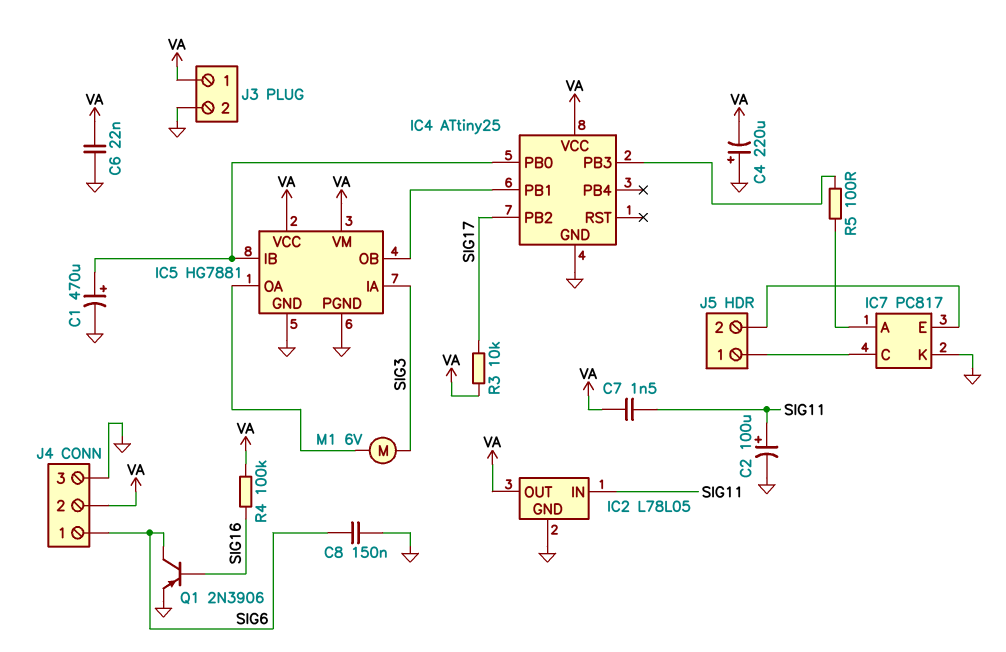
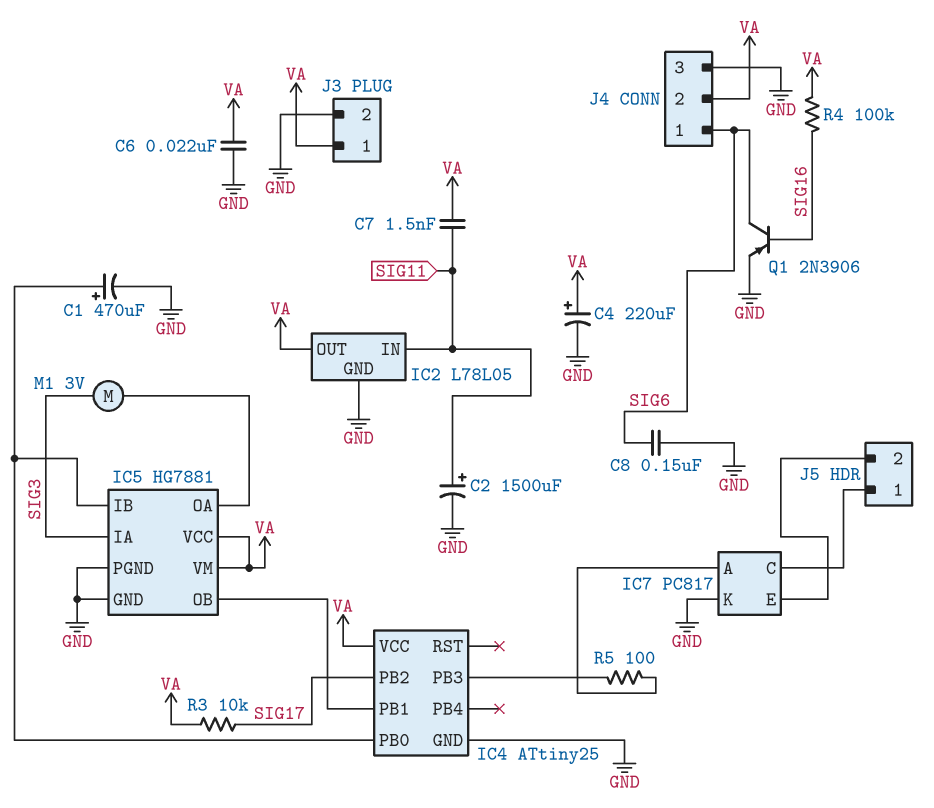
C2: 100uF (plus SIG11, minus GND) -> 1500uF (plus SIG11, minus GND)
C4: 220uF (plus GND, minus VA) -> 220uF (plus VA, minus GND)
M1: motor 6V (IC5/OA, SIG3) -> motor 3V (IC5/OA, SIG3)

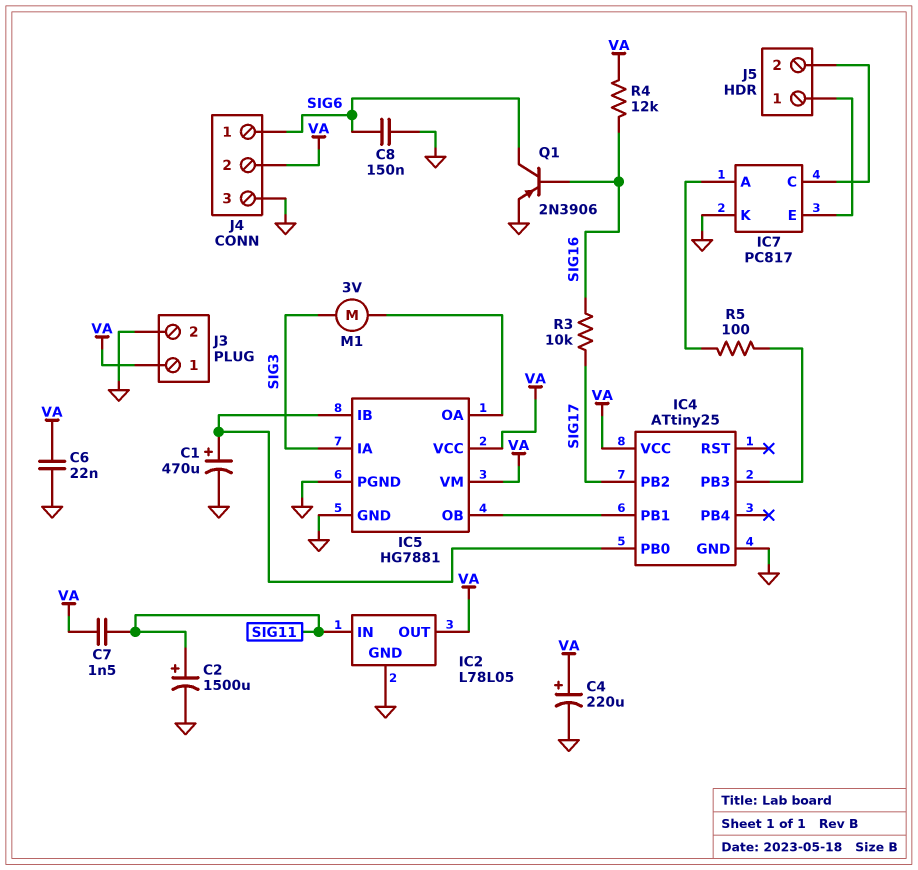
J5 pin 1: IC7/C -> IC7/E
J5 pin 2: IC7/E -> IC7/C
R3: 10k (SIG17, VA) -> 10k (SIG16, SIG17)
R4: 100k (SIG16, VA) -> 12k (SIG16, VA)

